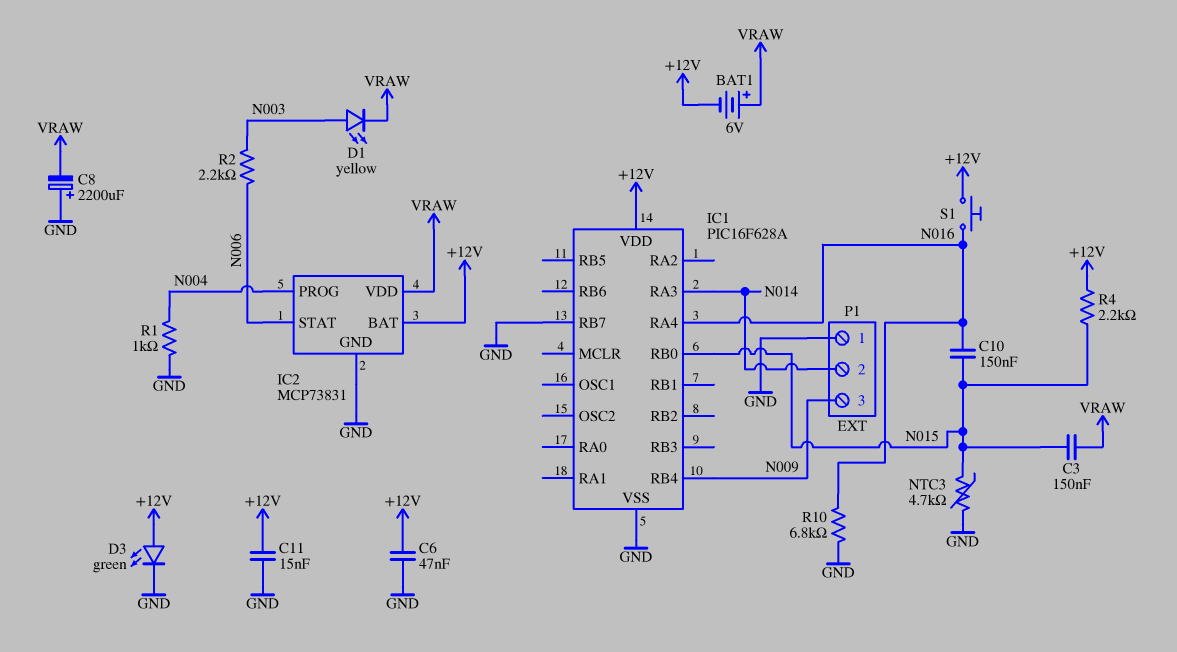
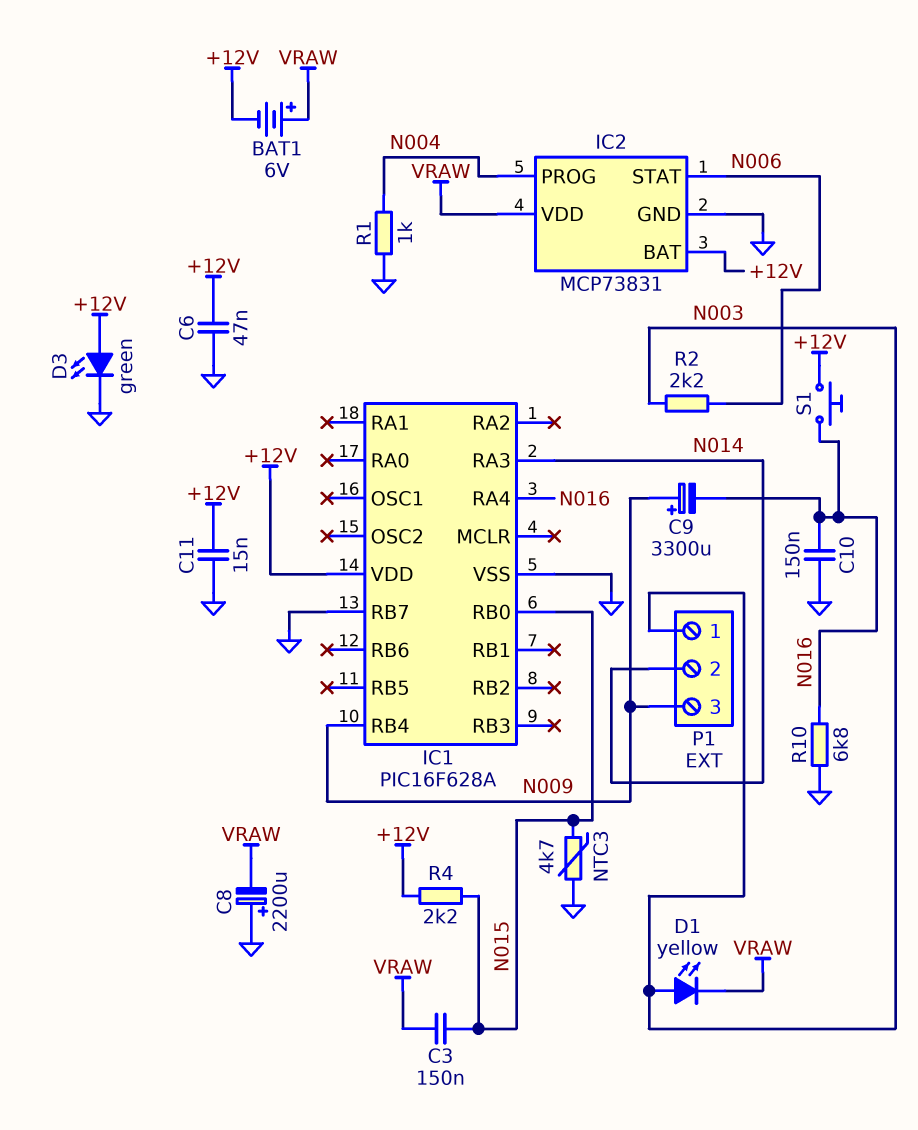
C9: none -> 3300uF (plus N009, minus N016)
C10: 150nF (N015, N016) -> 150nF (GND, N016)
P1 pin 1: GND -> N003

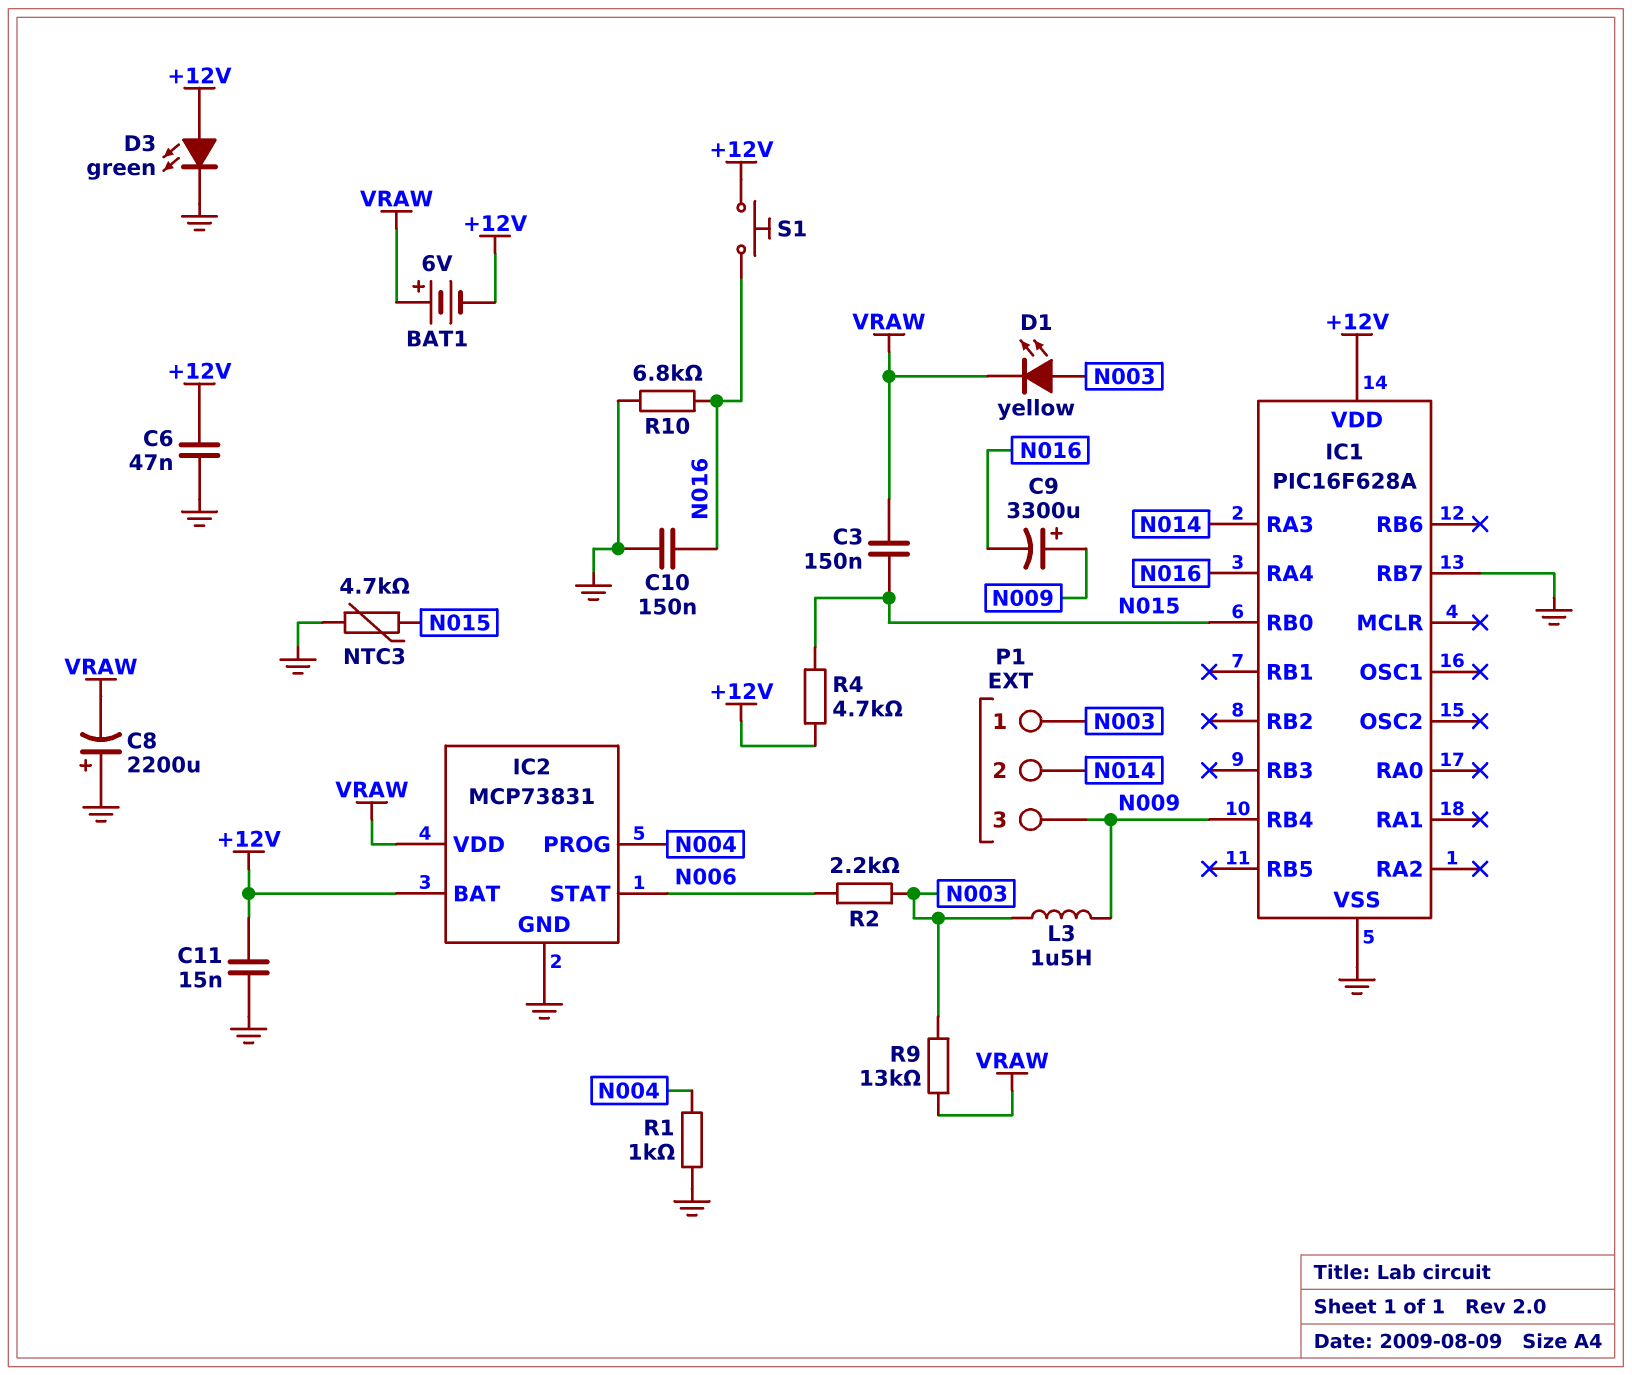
L3: none -> 1.5uH (N003, N009)
R4: 2.2k (+12V, N015) -> 4.7k (+12V, N015)
R9: none -> 13k (N003, VRAW)

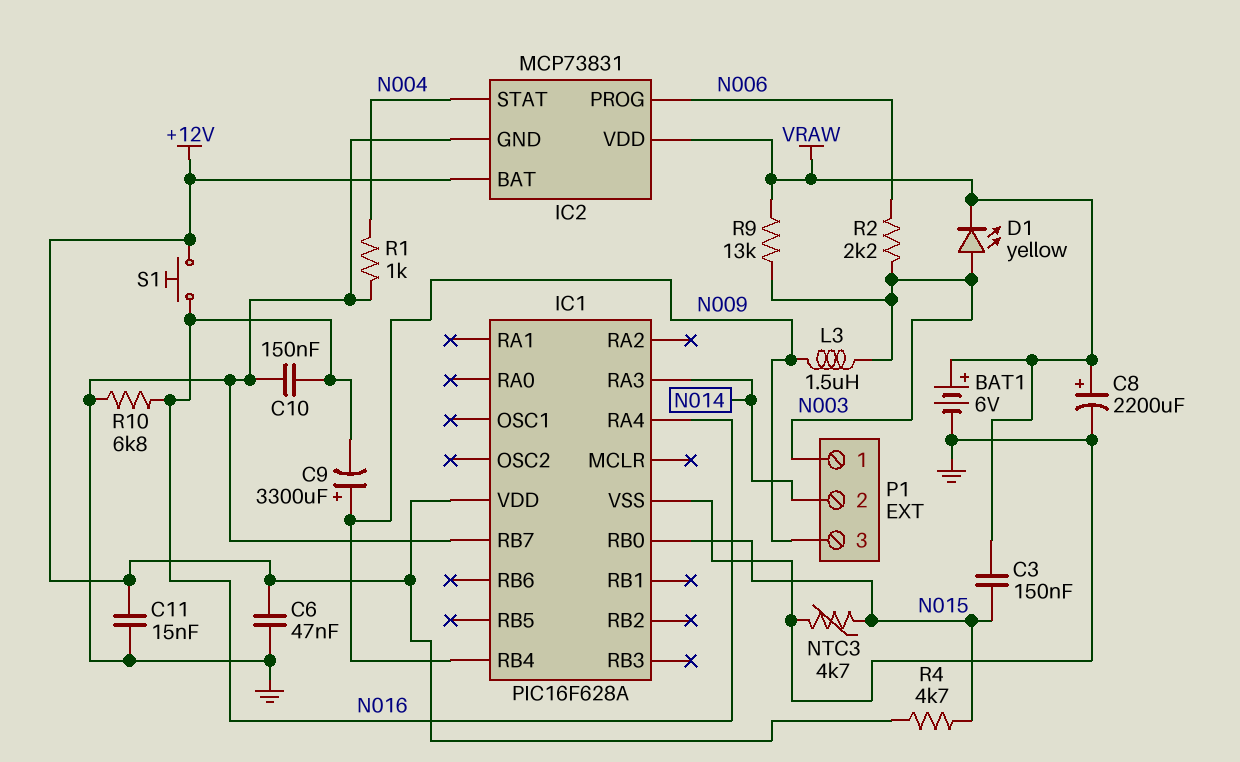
BAT1: 6V (plus VRAW, minus +12V) -> 6V (plus VRAW, minus GND)
C8: 2200uF (plus GND, minus VRAW) -> 2200uF (plus VRAW, minus GND)
D3: LED green (A +12V, K GND) -> none
IC2 pin PROG: N004 -> N006
IC2 pin STAT: N006 -> N004

